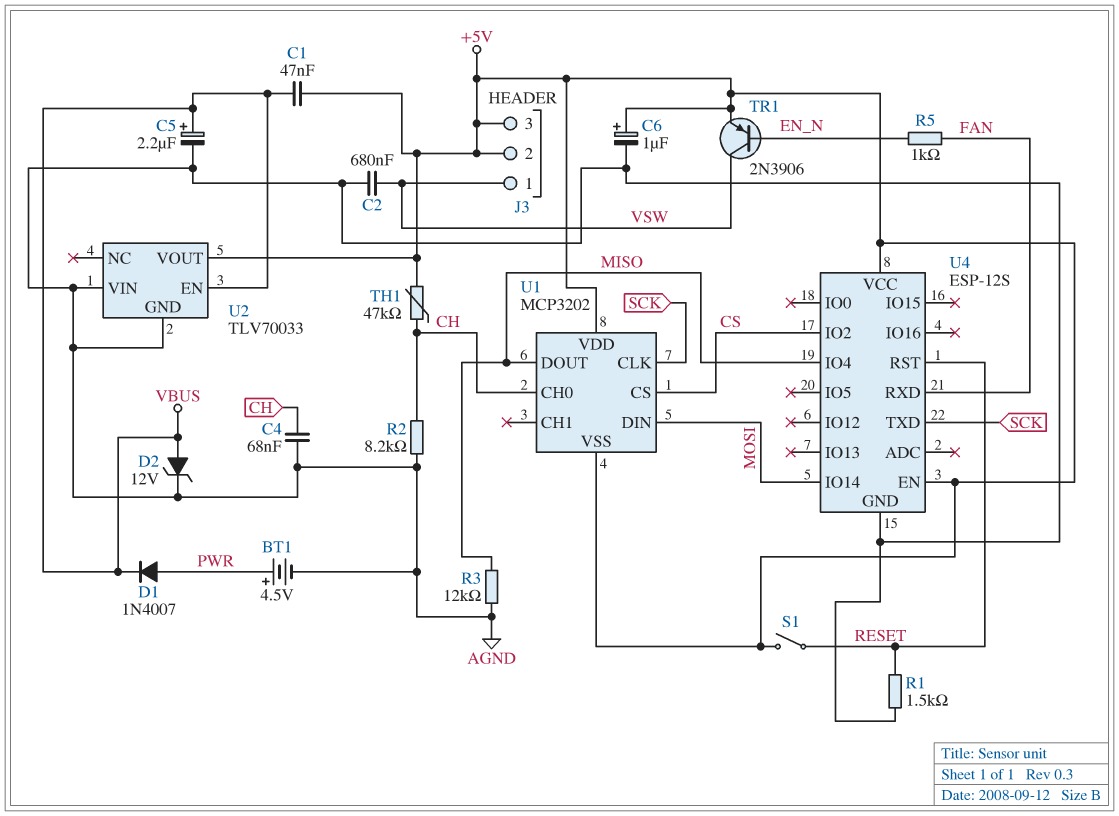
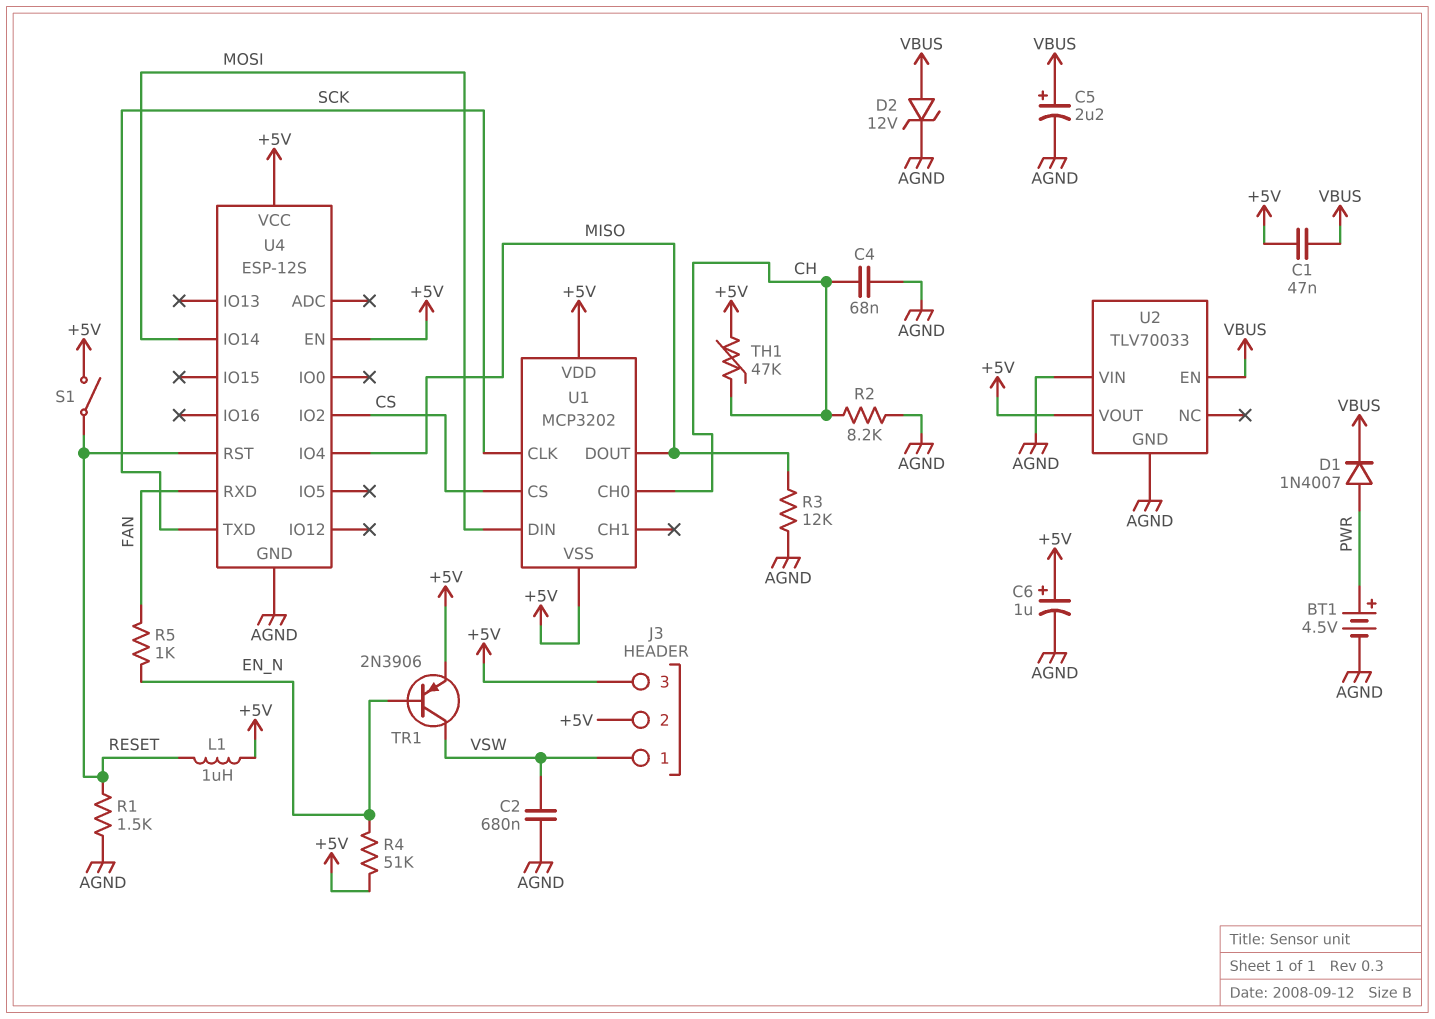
L1: none -> 1uH (+5V, RESET)
R4: none -> 51k (+5V, EN_N)

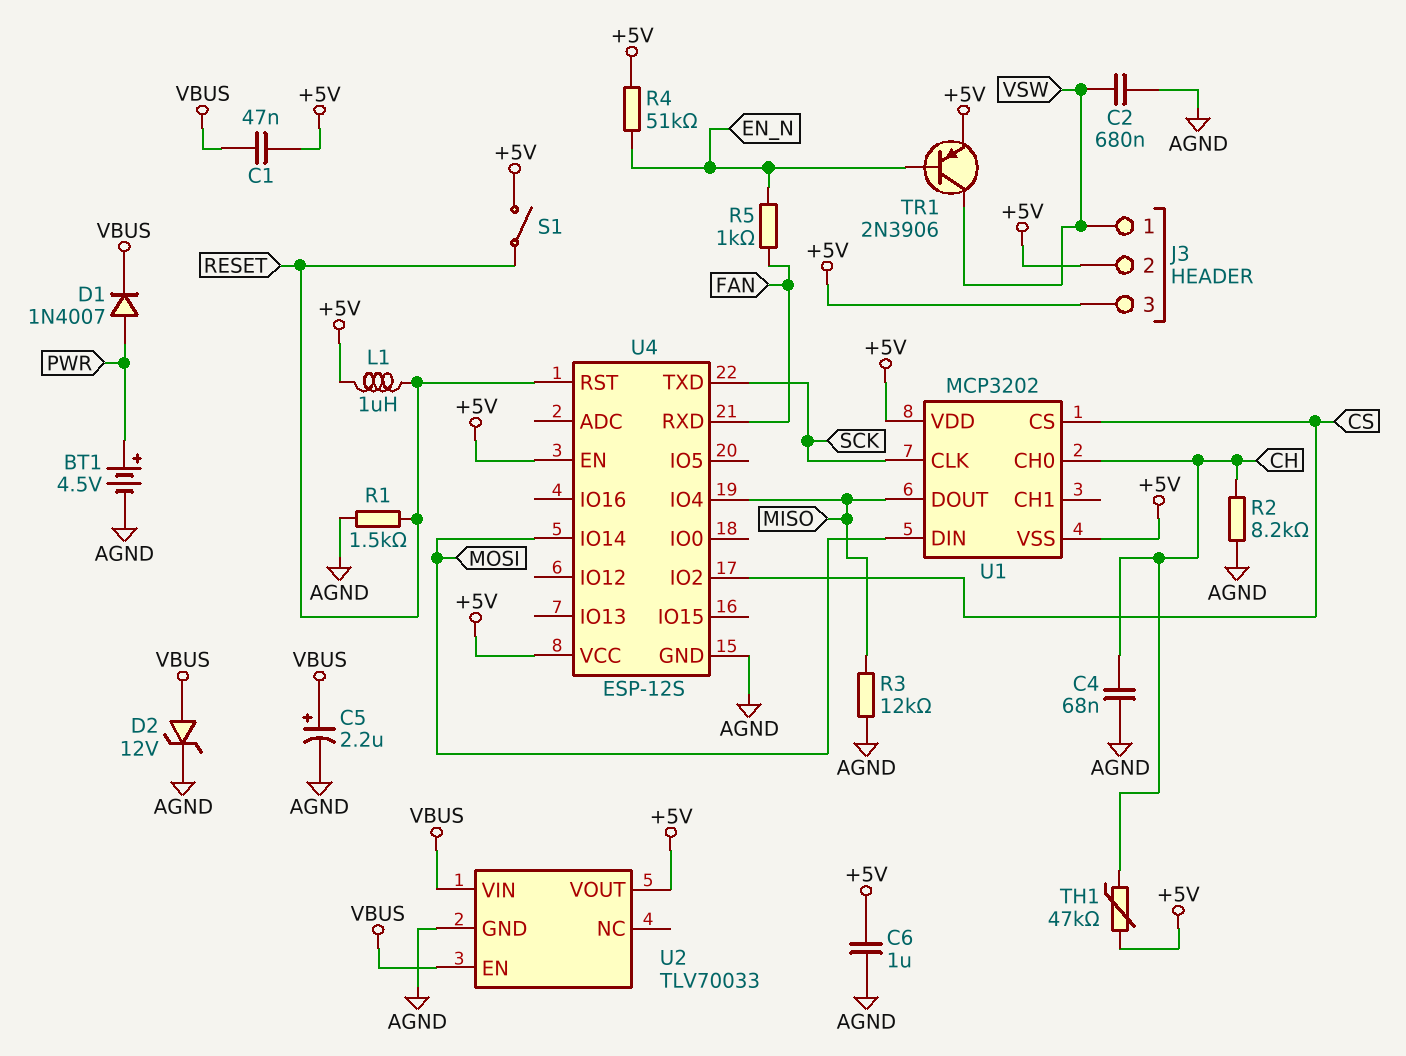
C6: 1uF (plus +5V, minus AGND) -> 1uF (+5V, AGND)
U2 pin VIN: AGND -> VBUS

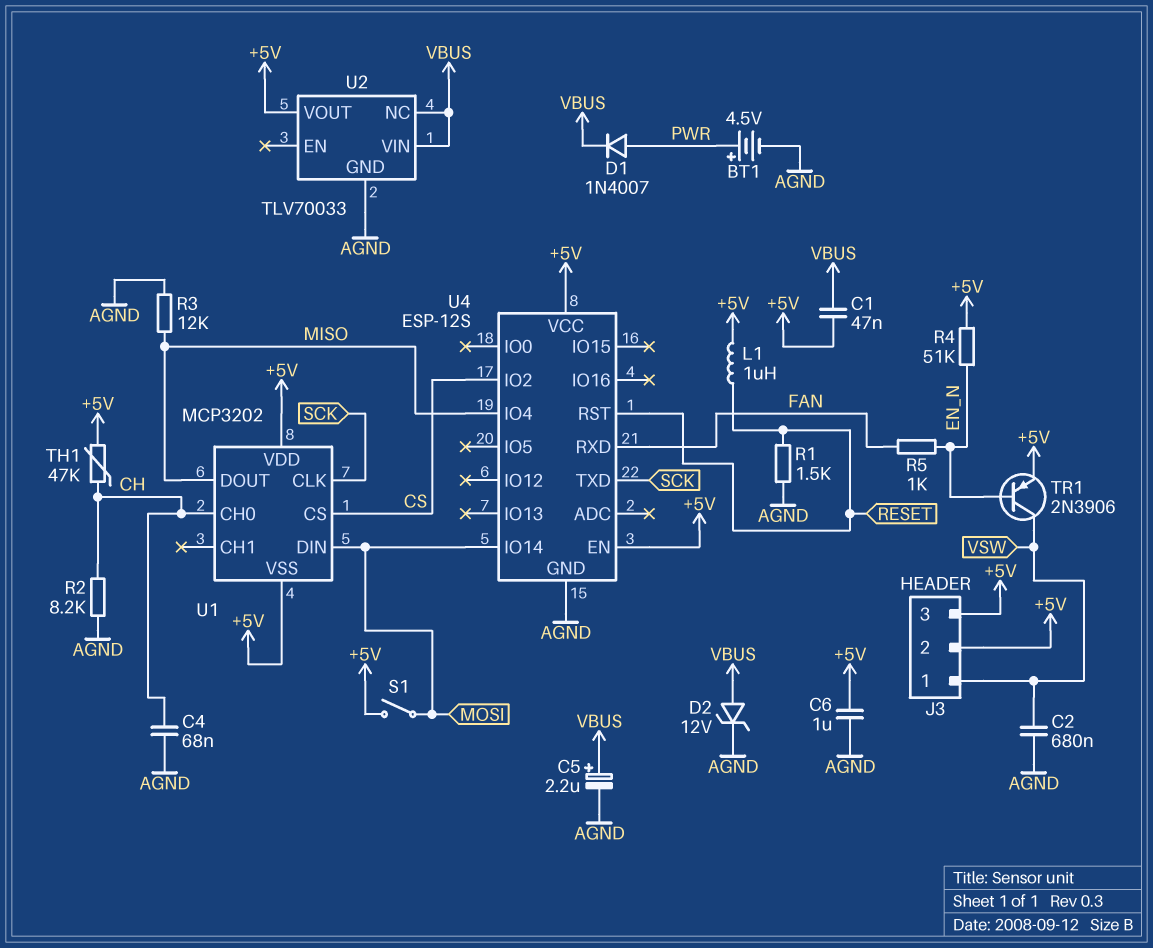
S1: switch (+5V, RESET) -> switch (+5V, MOSI)
U2 pin EN: VBUS -> none
U2 pin NC: none -> VBUS

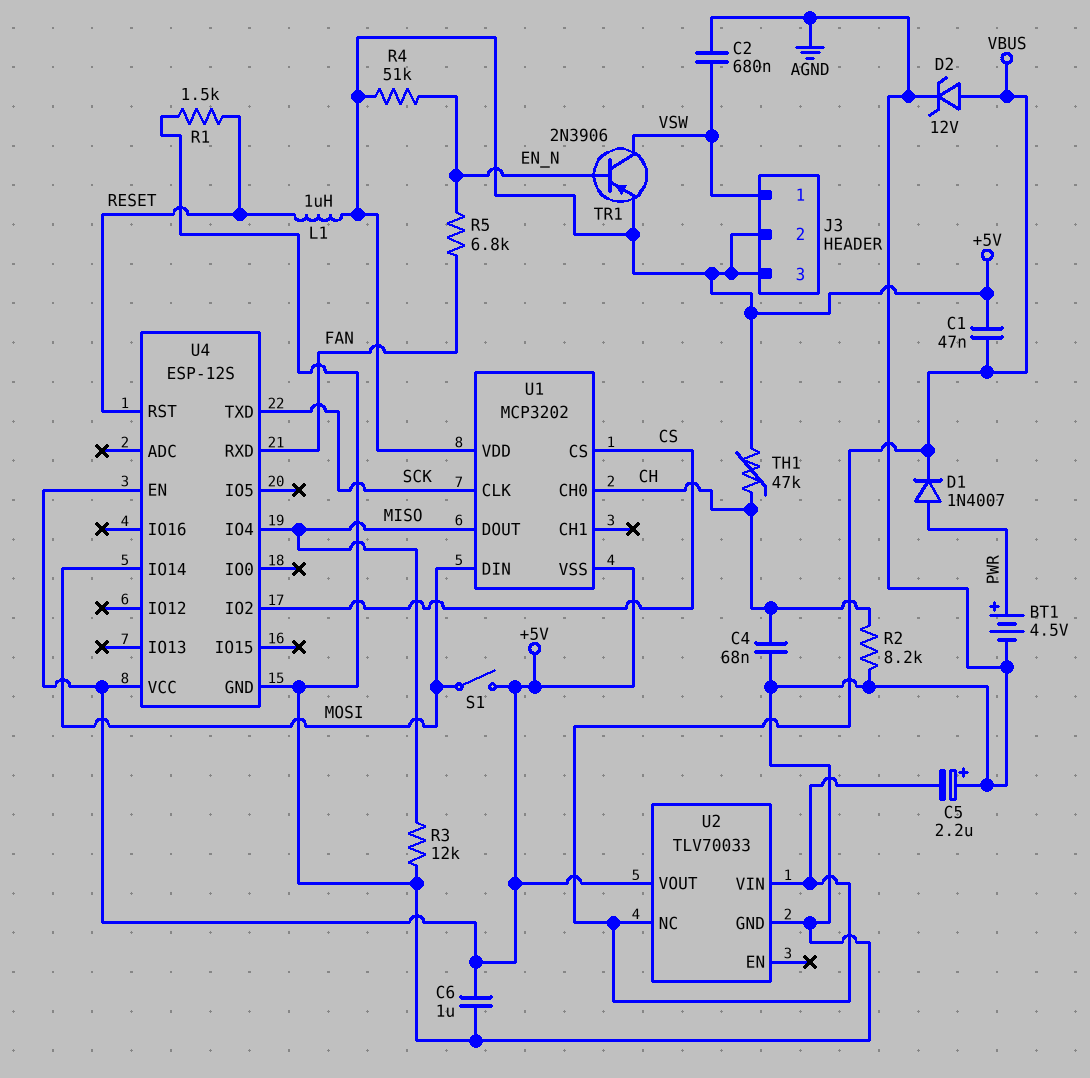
C5: 2.2uF (plus VBUS, minus AGND) -> 2.2uF (plus AGND, minus VBUS)
R5: 1k (EN_N, FAN) -> 6.8k (EN_N, FAN)

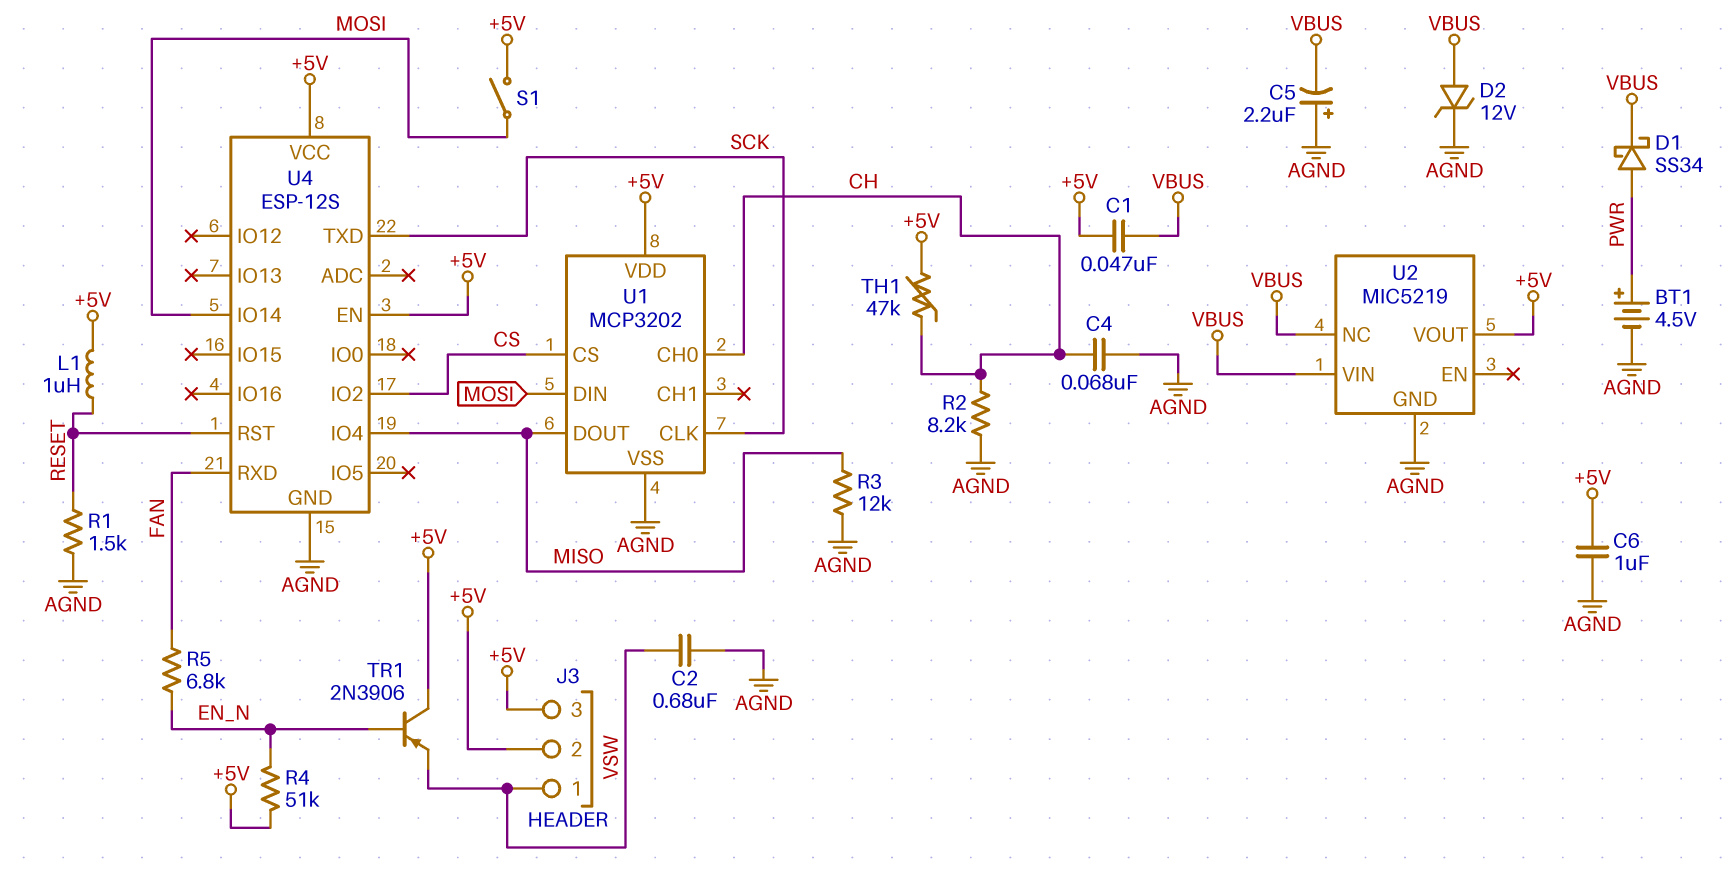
D1: diode 1N4007 (A PWR, K VBUS) -> schottky SS34 (A PWR, K VBUS)
TR1: PNP 2N3906 (B EN_N, C VSW, E +5V) -> PNP 2N3906 (B EN_N, C +5V, E VSW)
U1 pin VSS: +5V -> AGND
U2: TLV70033 -> MIC5219

